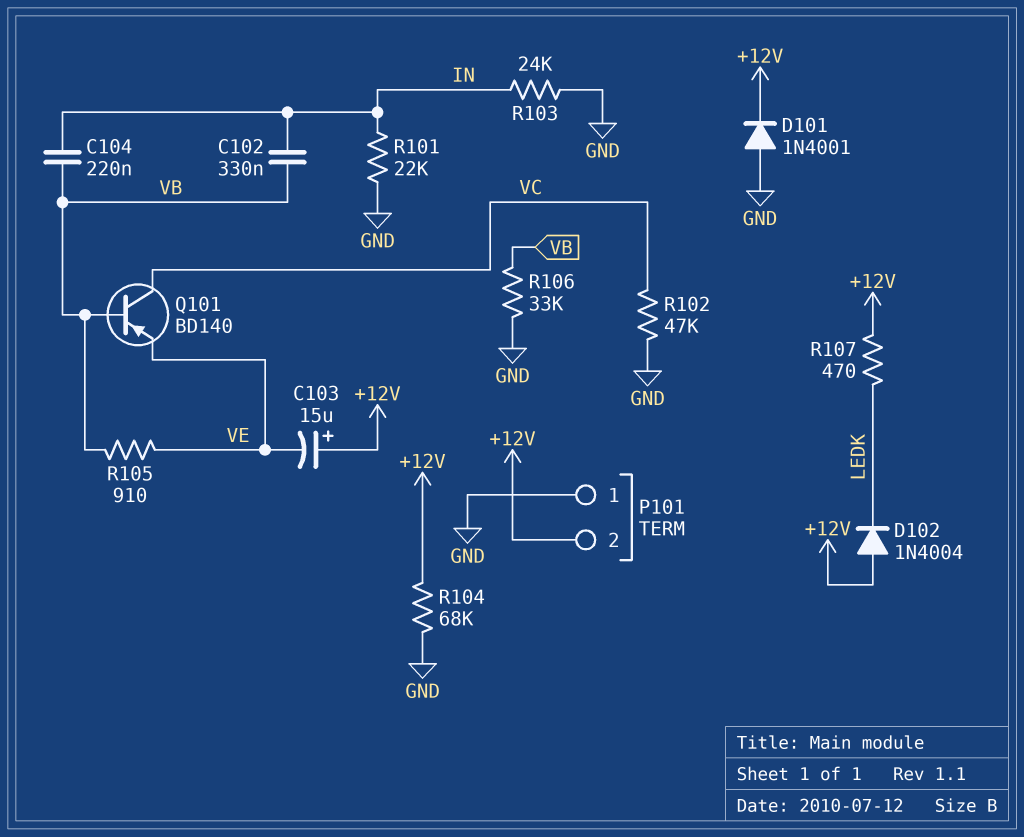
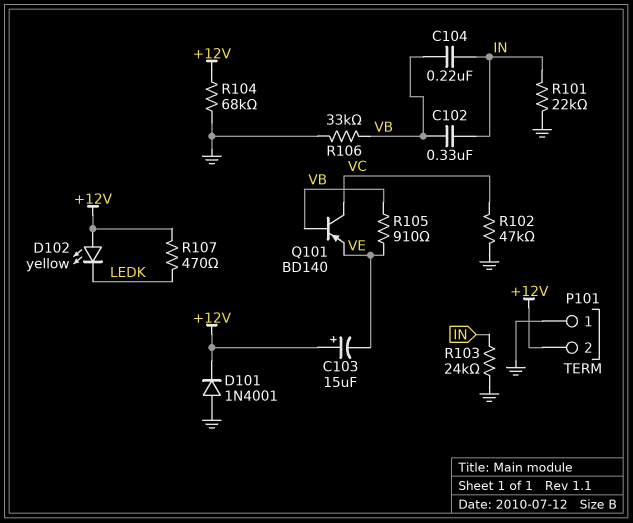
D102: diode 1N4004 (A +12V, K LEDK) -> LED yellow (A +12V, K LEDK)

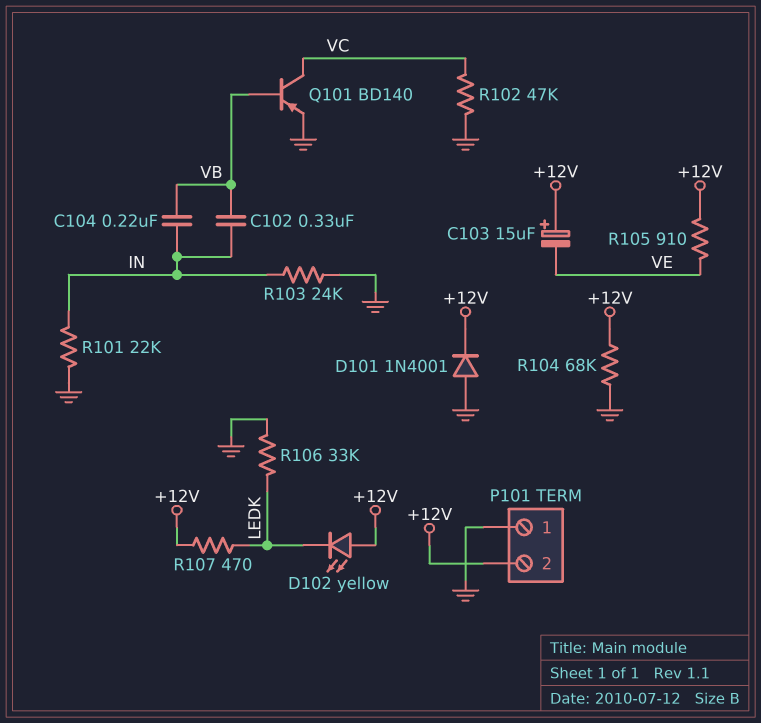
Q101: PNP BD140 (B VB, C VC, E VE) -> PNP BD140 (B VB, C VC, E GND)
R105: 910 (VB, VE) -> 910 (+12V, VE)
R106: 33k (GND, VB) -> 33k (GND, LEDK)

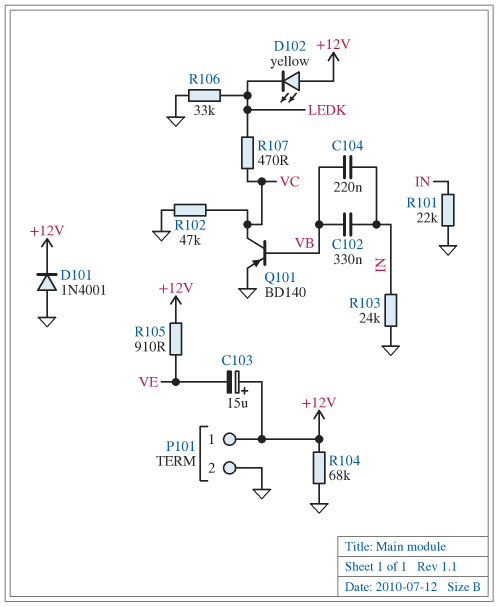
P101 pin 1: GND -> +12V
P101 pin 2: +12V -> GND
R107: 470 (+12V, LEDK) -> 470 (LEDK, VC)

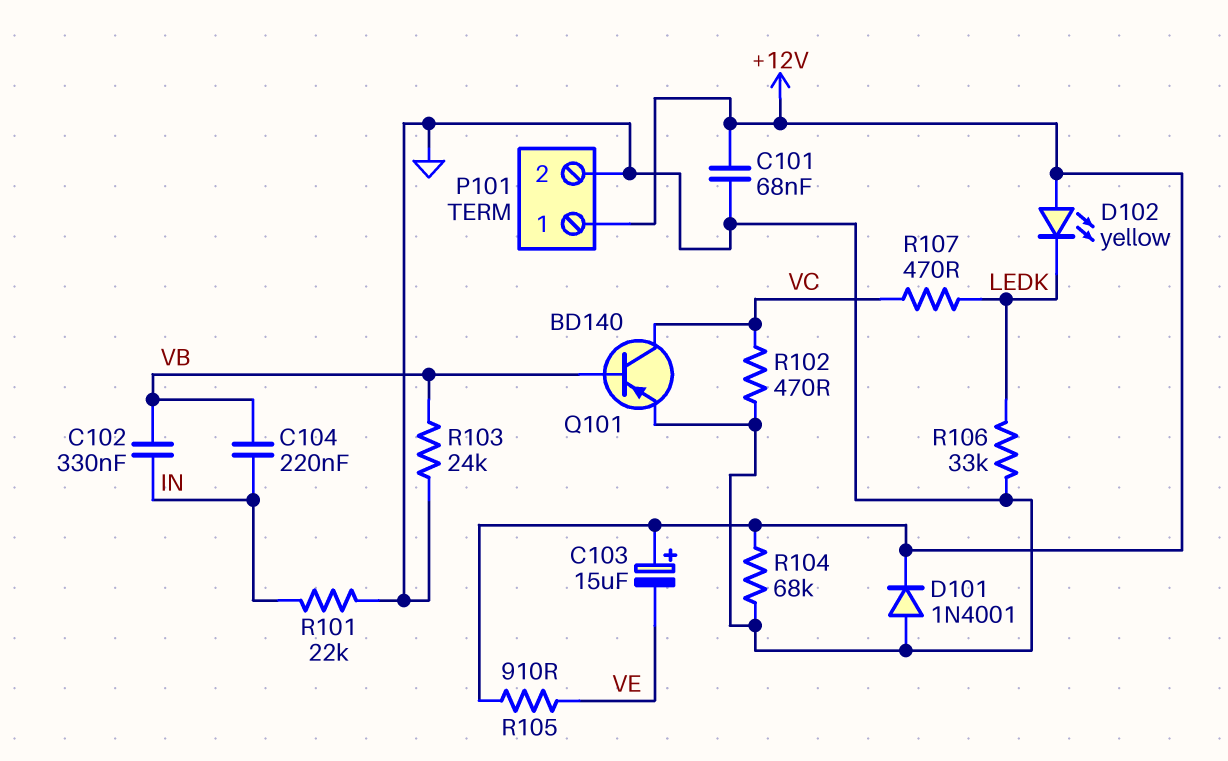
C101: none -> 68nF (+12V, GND)
R102: 47k (GND, VC) -> 470 (GND, VC)
R103: 24k (GND, IN) -> 24k (GND, VB)

